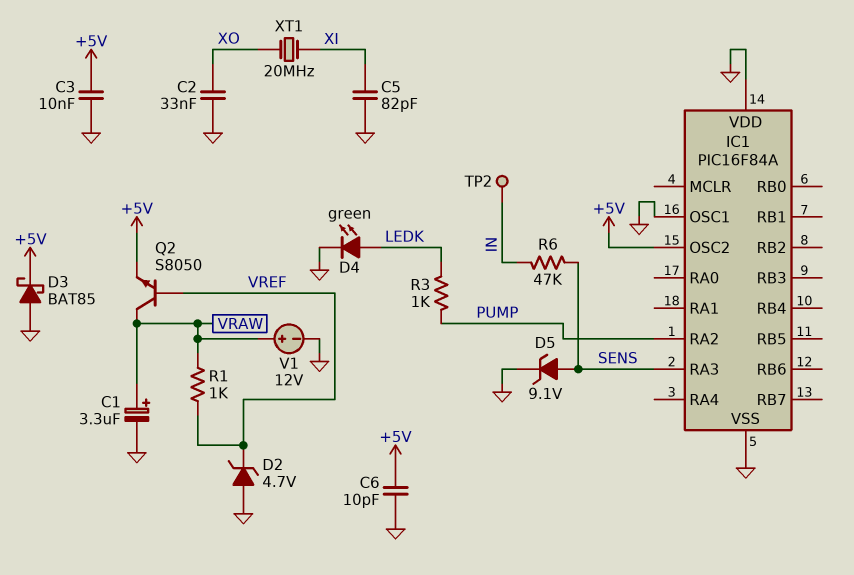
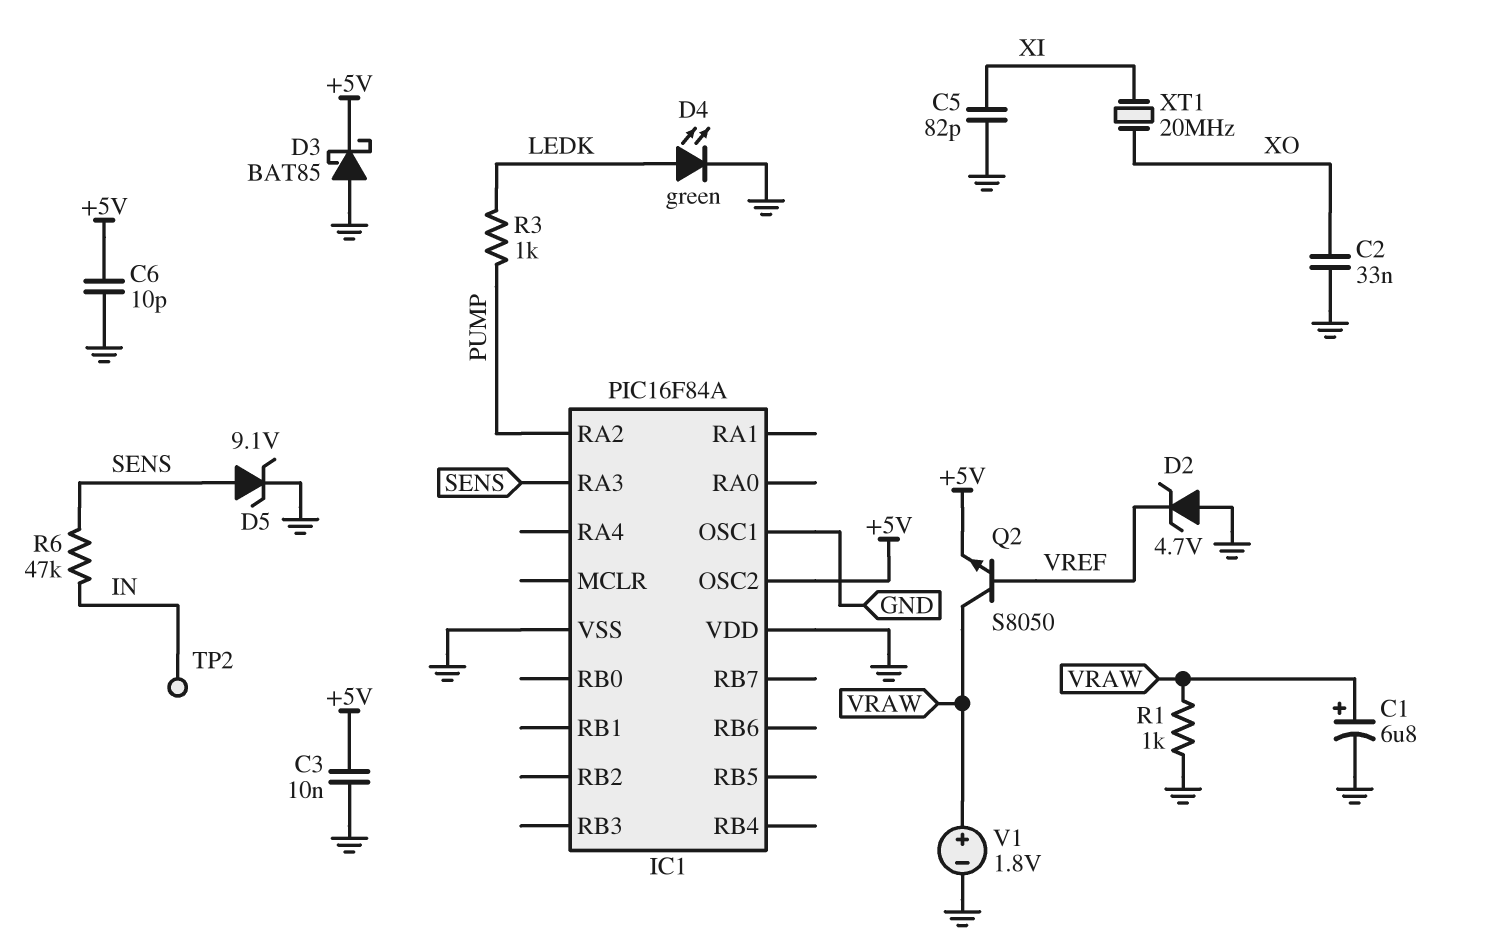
C1: 3.3uF (plus VRAW, minus GND) -> 6.8uF (plus VRAW, minus GND)
R1: 1k (VRAW, VREF) -> 1k (GND, VRAW)
V1: 12V (plus VRAW, minus GND) -> 1.8V (plus VRAW, minus GND)

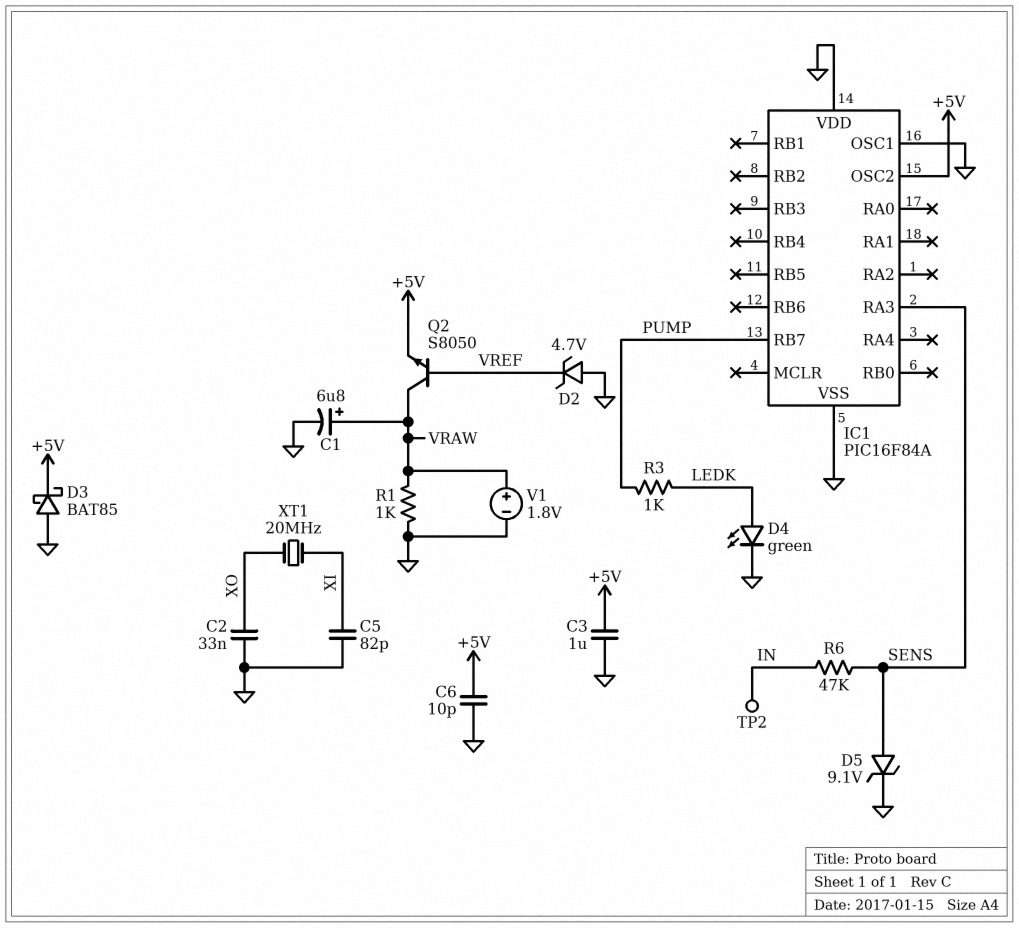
C3: 10nF (+5V, GND) -> 1uF (+5V, GND)
IC1 pin RA2: PUMP -> none
IC1 pin RB7: none -> PUMP

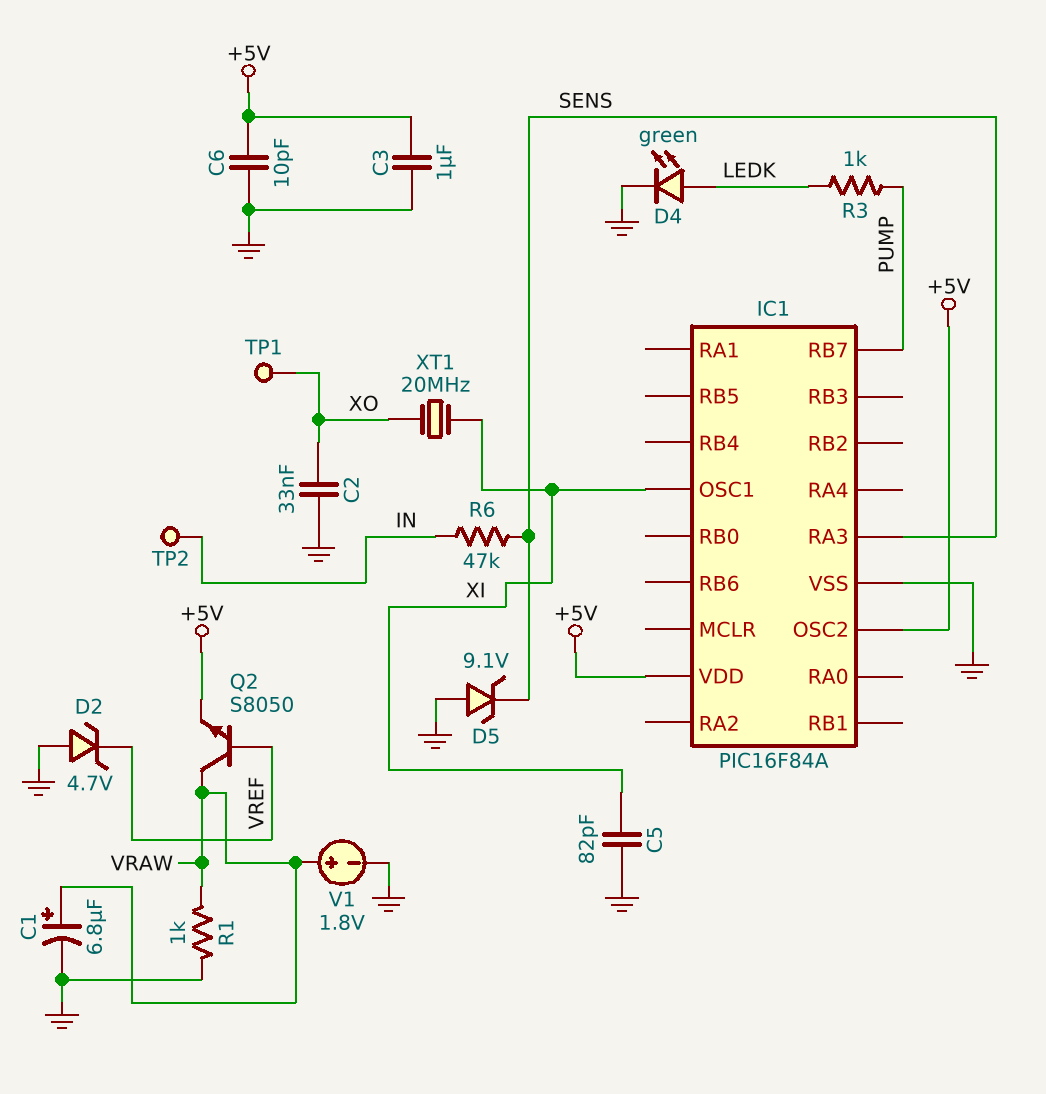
D3: schottky BAT85 (A GND, K +5V) -> none
D5: zener 9.1V (A SENS, K GND) -> zener 9.1V (A GND, K SENS)
IC1 pin OSC1: GND -> XI
IC1 pin VDD: GND -> +5V
TP1: none -> test point (XO)

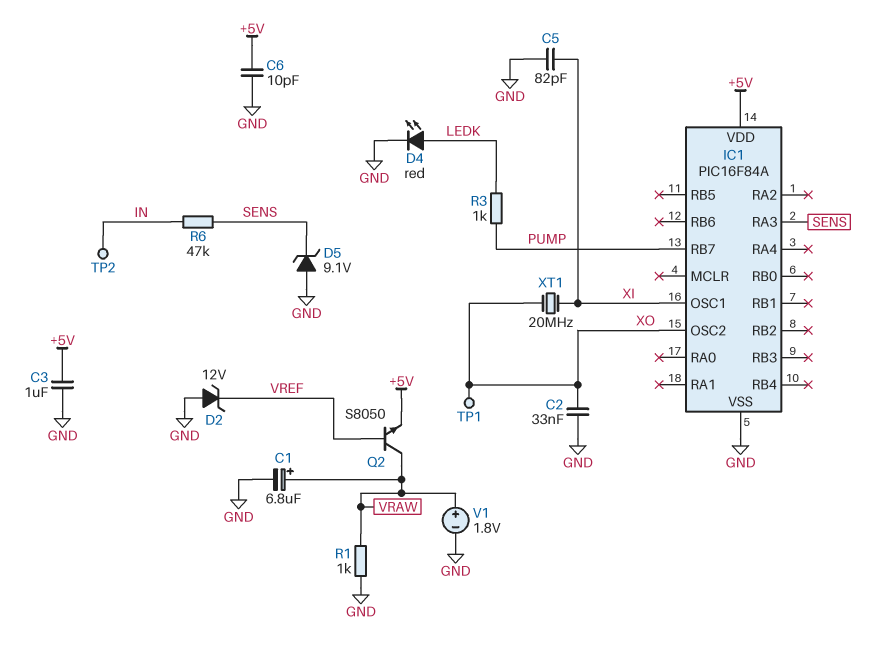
D2: zener 4.7V (A GND, K VREF) -> zener 12V (A GND, K VREF)
D4: LED green (A LEDK, K GND) -> LED red (A LEDK, K GND)
IC1 pin OSC2: +5V -> XO

